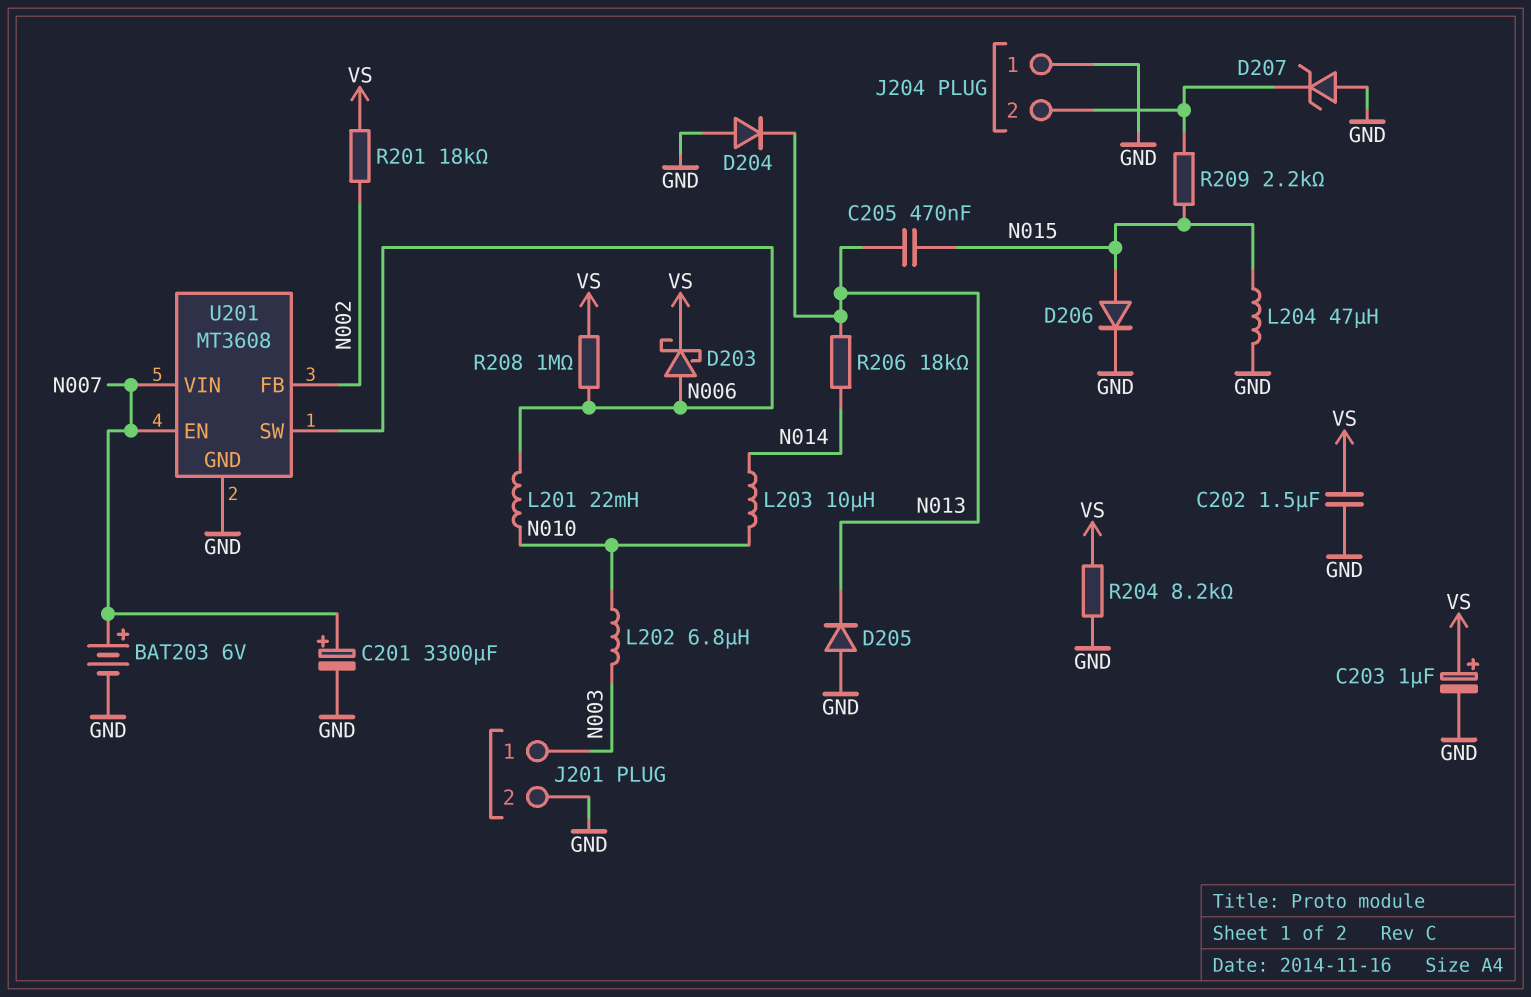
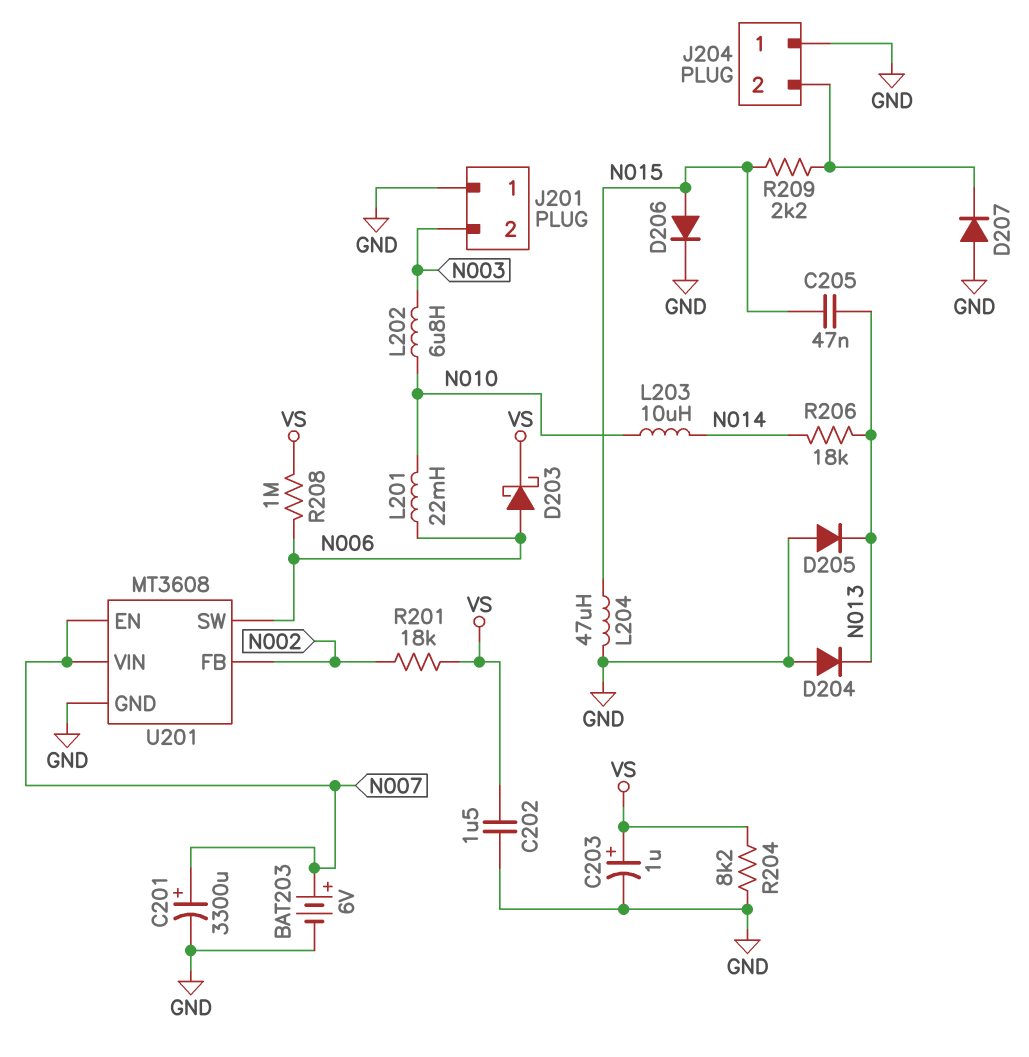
C205: 470nF (N013, N015) -> 47nF (N013, N015)
D207: zener (A GND, K J204/2) -> diode (A GND, K J204/2)
J201 pin 1: N003 -> GND
J201 pin 2: GND -> N003

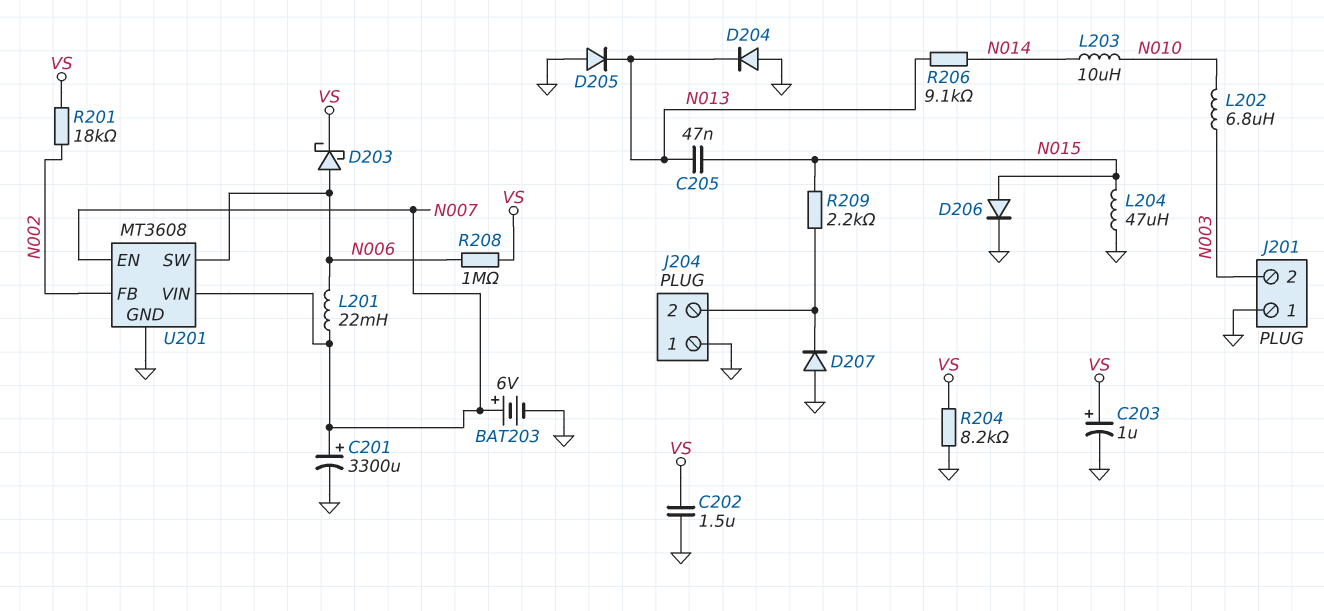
L201: 22mH (N006, N010) -> 22mH (N006, N007)
R206: 18k (N013, N014) -> 9.1k (N013, N014)

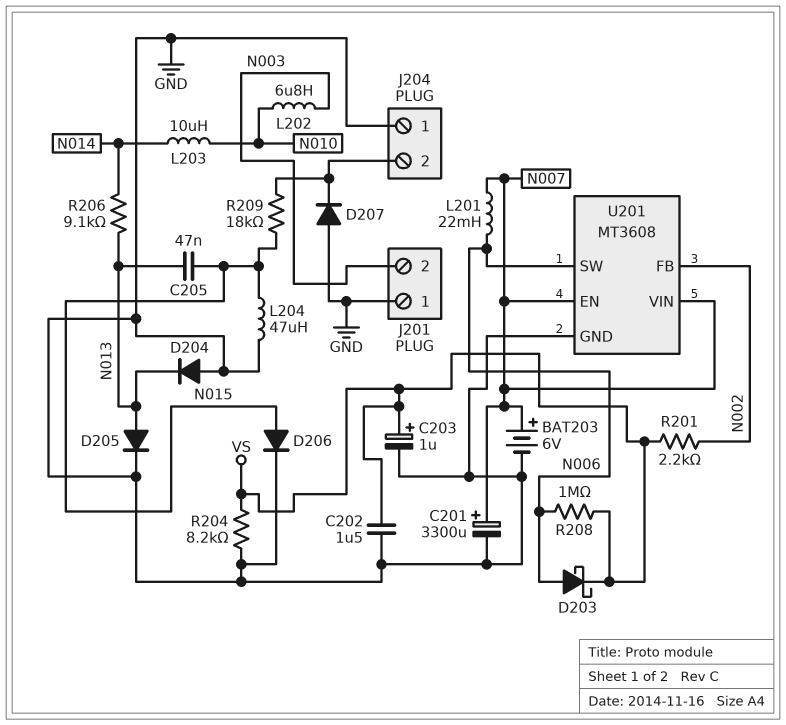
D205: diode (A GND, K N013) -> diode (A N013, K GND)
R201: 18k (N002, VS) -> 2.2k (N002, VS)
R209: 2.2k (J204/2, N015) -> 18k (J204/2, N015)

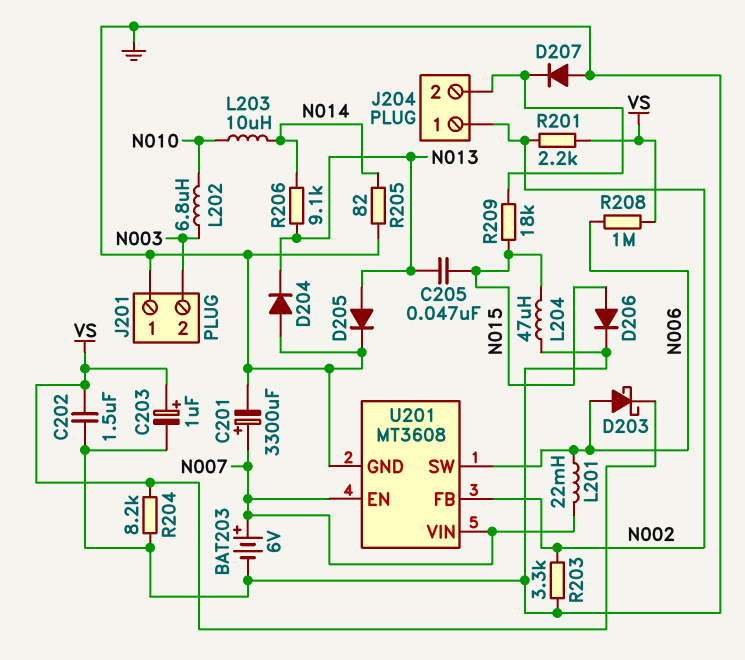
J204 pin 1: GND -> N002
R203: none -> 3.3k (GND, N002)
R205: none -> 82 (GND, N014)

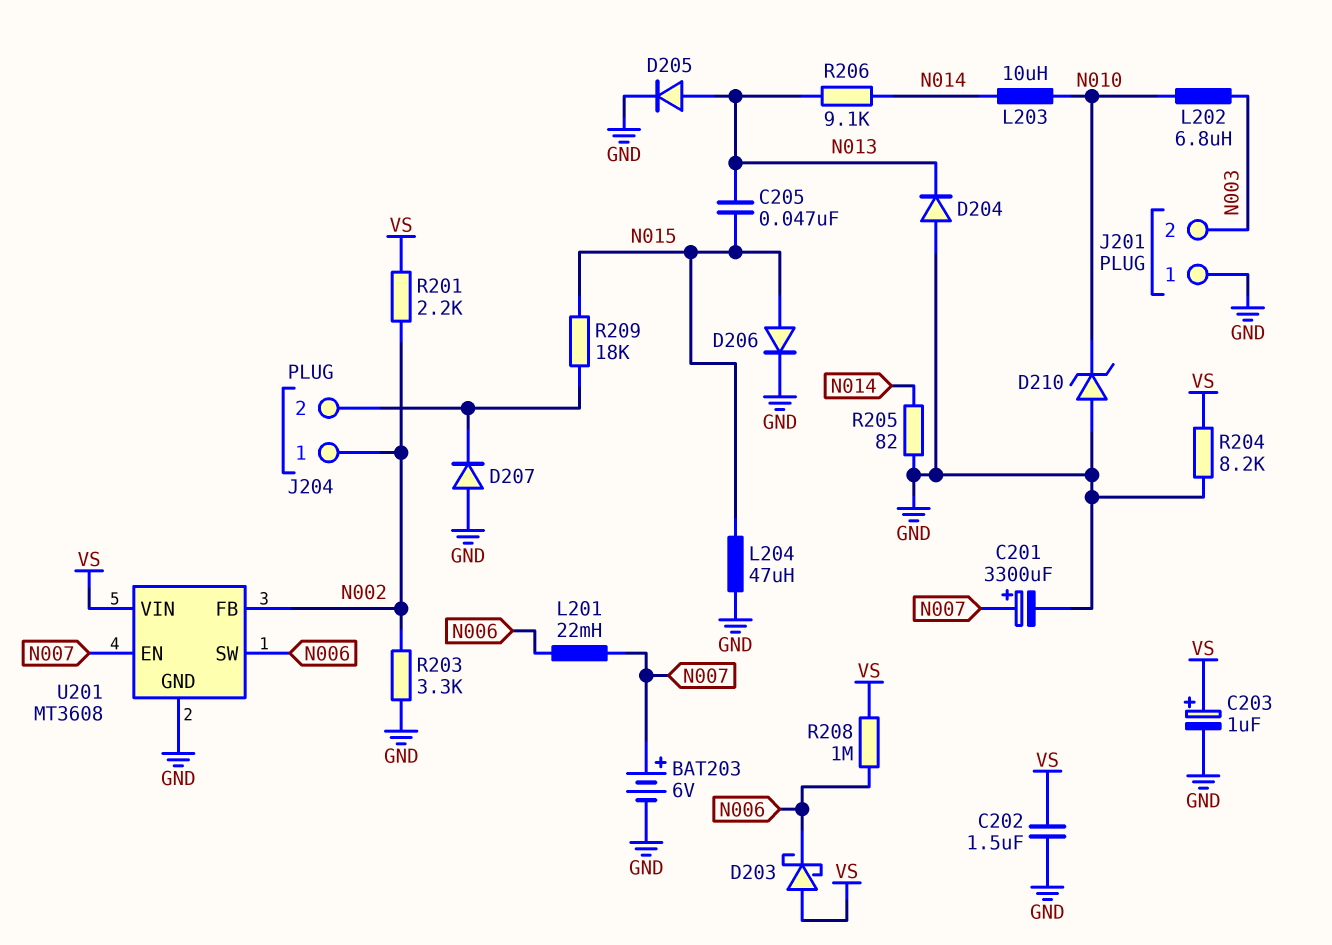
D203: schottky (A N006, K VS) -> schottky (A VS, K N006)
D210: none -> zener (A GND, K N010)
U201 pin VIN: N007 -> VS

